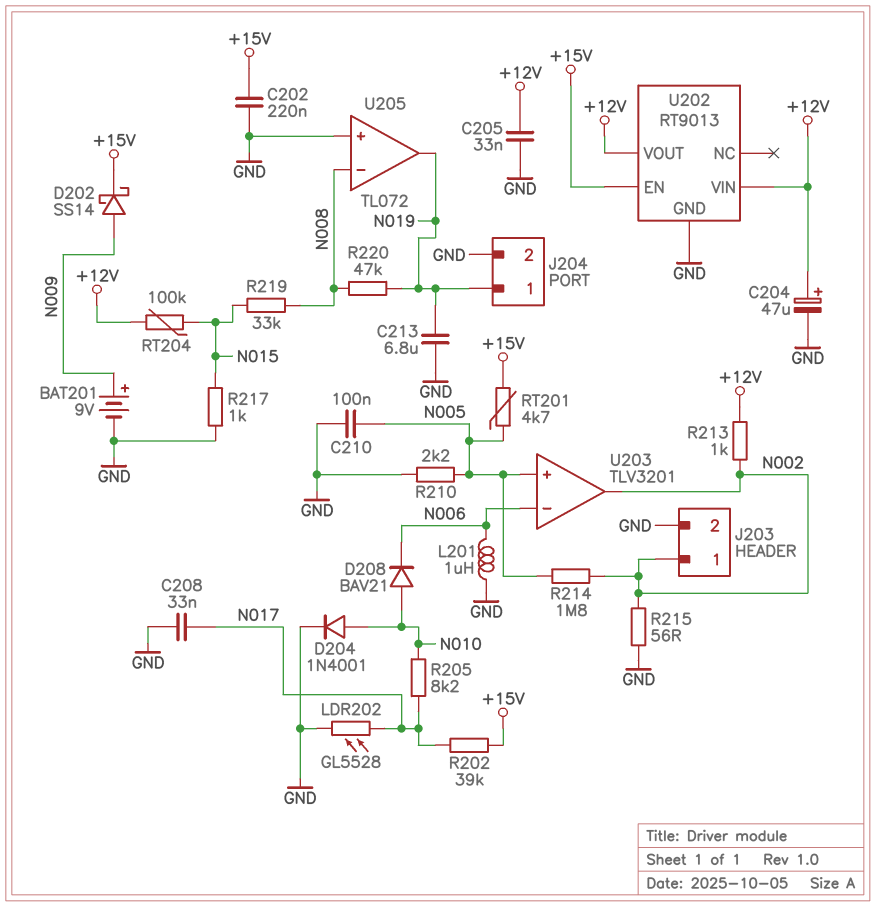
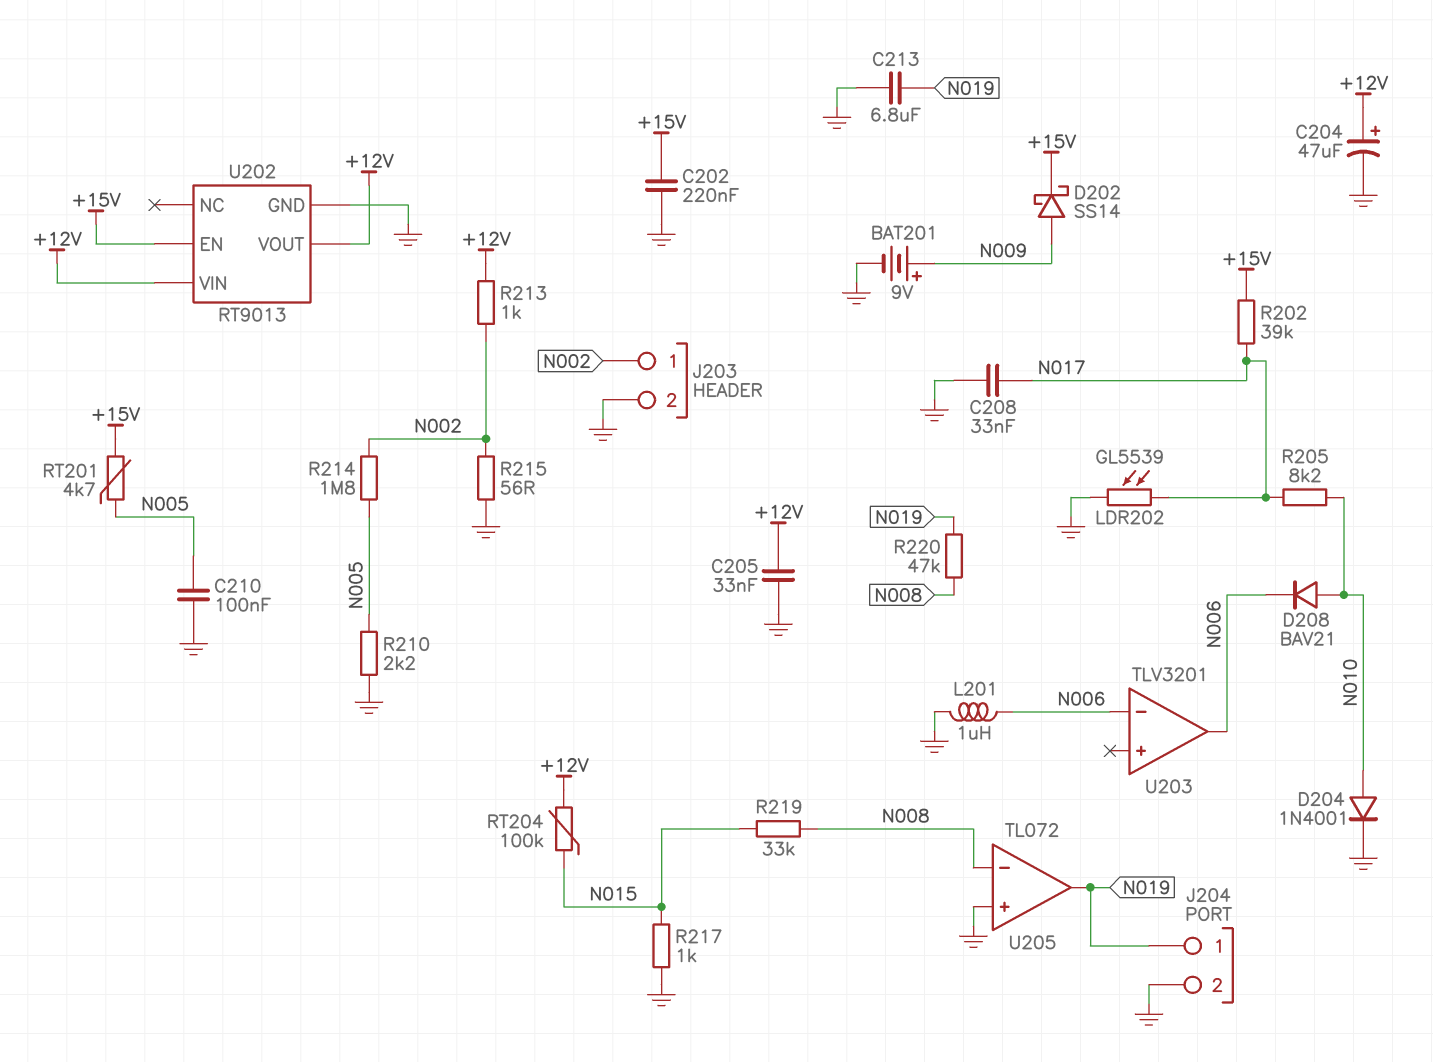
LDR202: GL5528 (GND, N017) -> GL5539 (GND, N017)
U203 pin in+: N005 -> none
U203 pin out: N002 -> N006

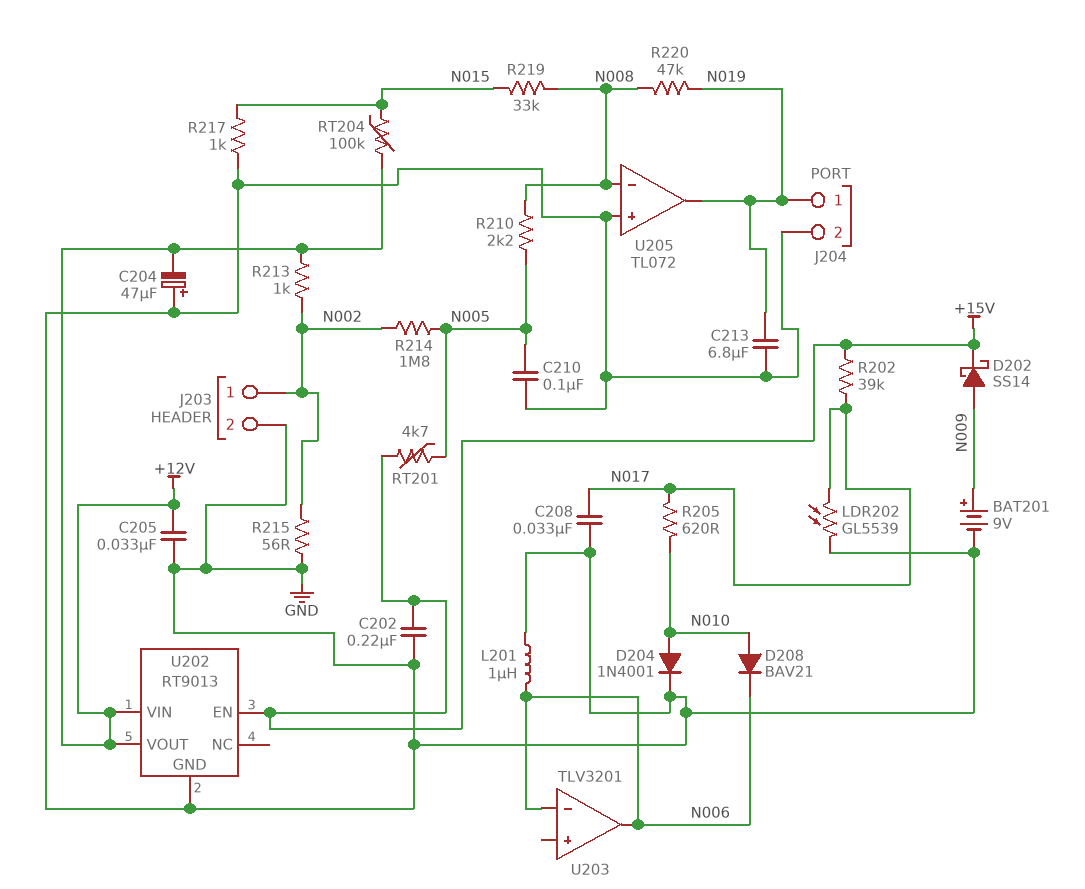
C204: 47uF (plus +12V, minus GND) -> 47uF (plus GND, minus +12V)
R205: 8.2k (N010, N017) -> 620 (N010, N017)
R210: 2.2k (GND, N005) -> 2.2k (N005, N008)

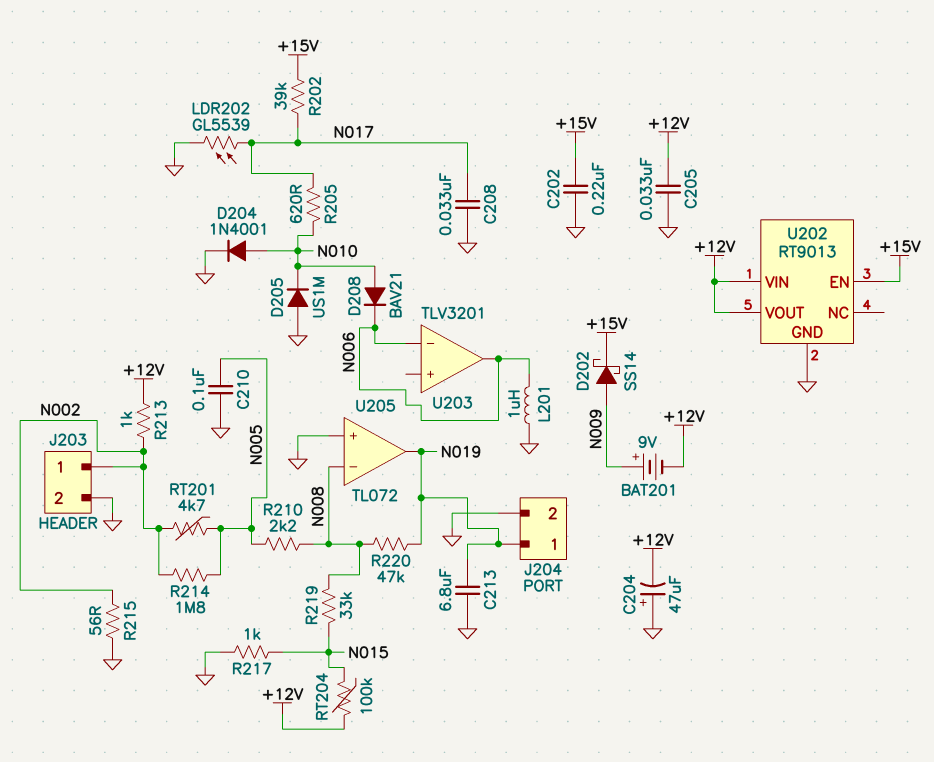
BAT201: 9V (plus N009, minus GND) -> 9V (plus N009, minus +12V)
D205: none -> diode US1M (A GND, K N010)
RT201: 4.7k (+15V, N005) -> 4.7k (N002, N005)

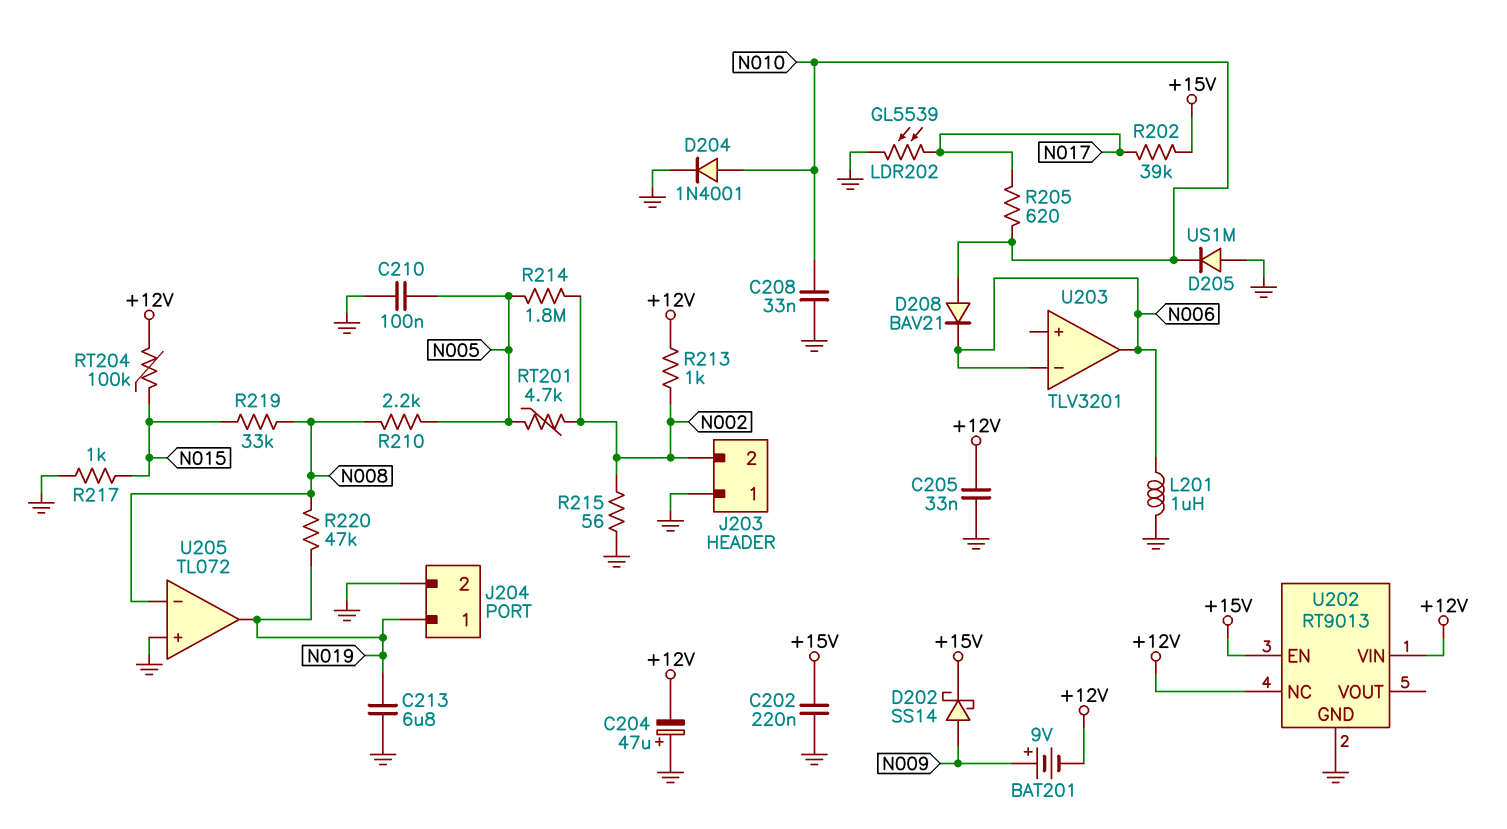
C208: 33nF (GND, N017) -> 33nF (GND, N010)
J203 pin 1: N002 -> GND
J203 pin 2: GND -> N002
U202 pin NC: none -> +12V
U202 pin VOUT: +12V -> none

